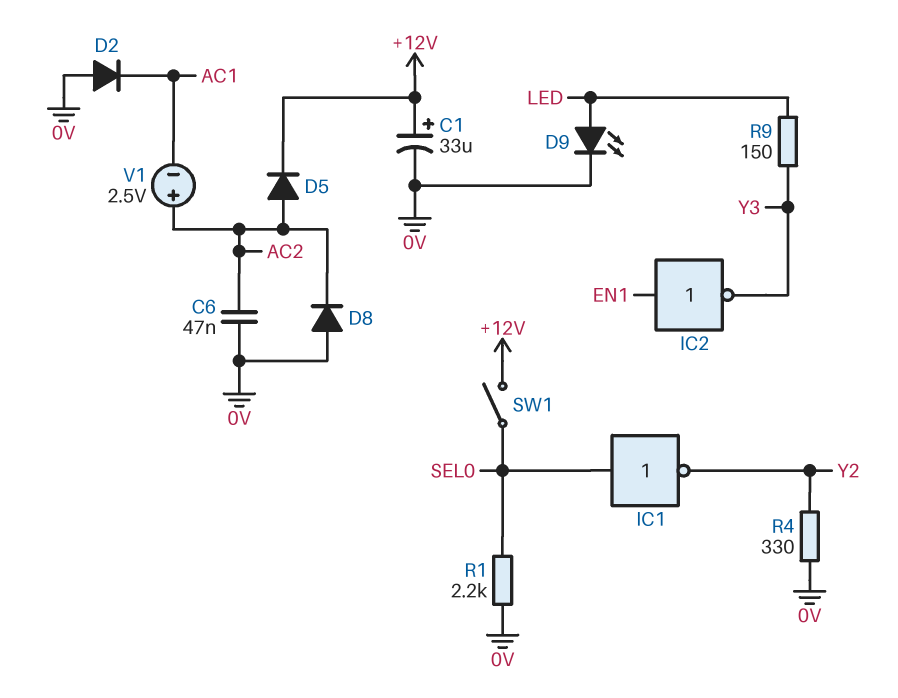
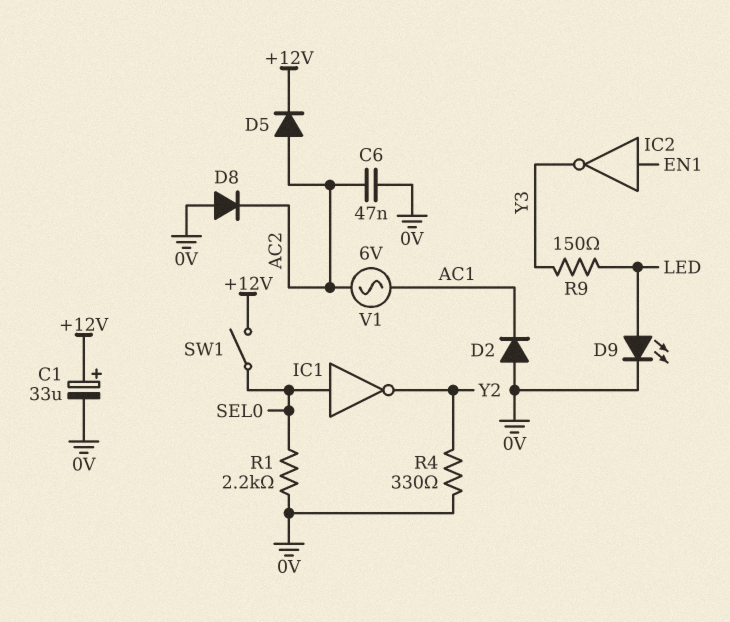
V1: 2.5V (plus AC2, minus AC1) -> AC 6V (AC1, AC2)

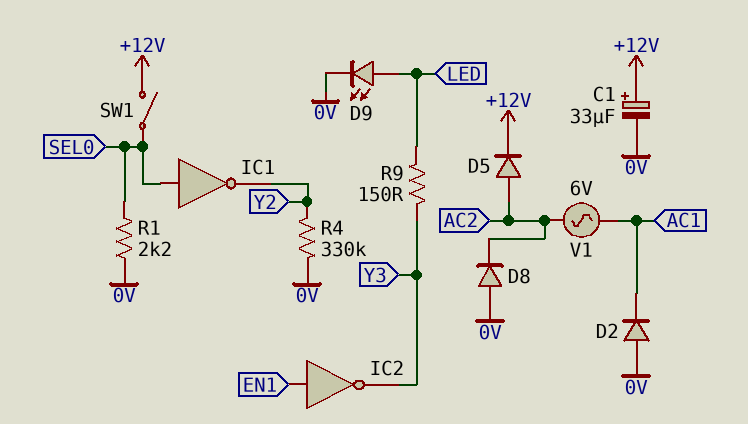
C6: 47nF (0V, AC2) -> none
R4: 330 (0V, Y2) -> 330k (0V, Y2)

